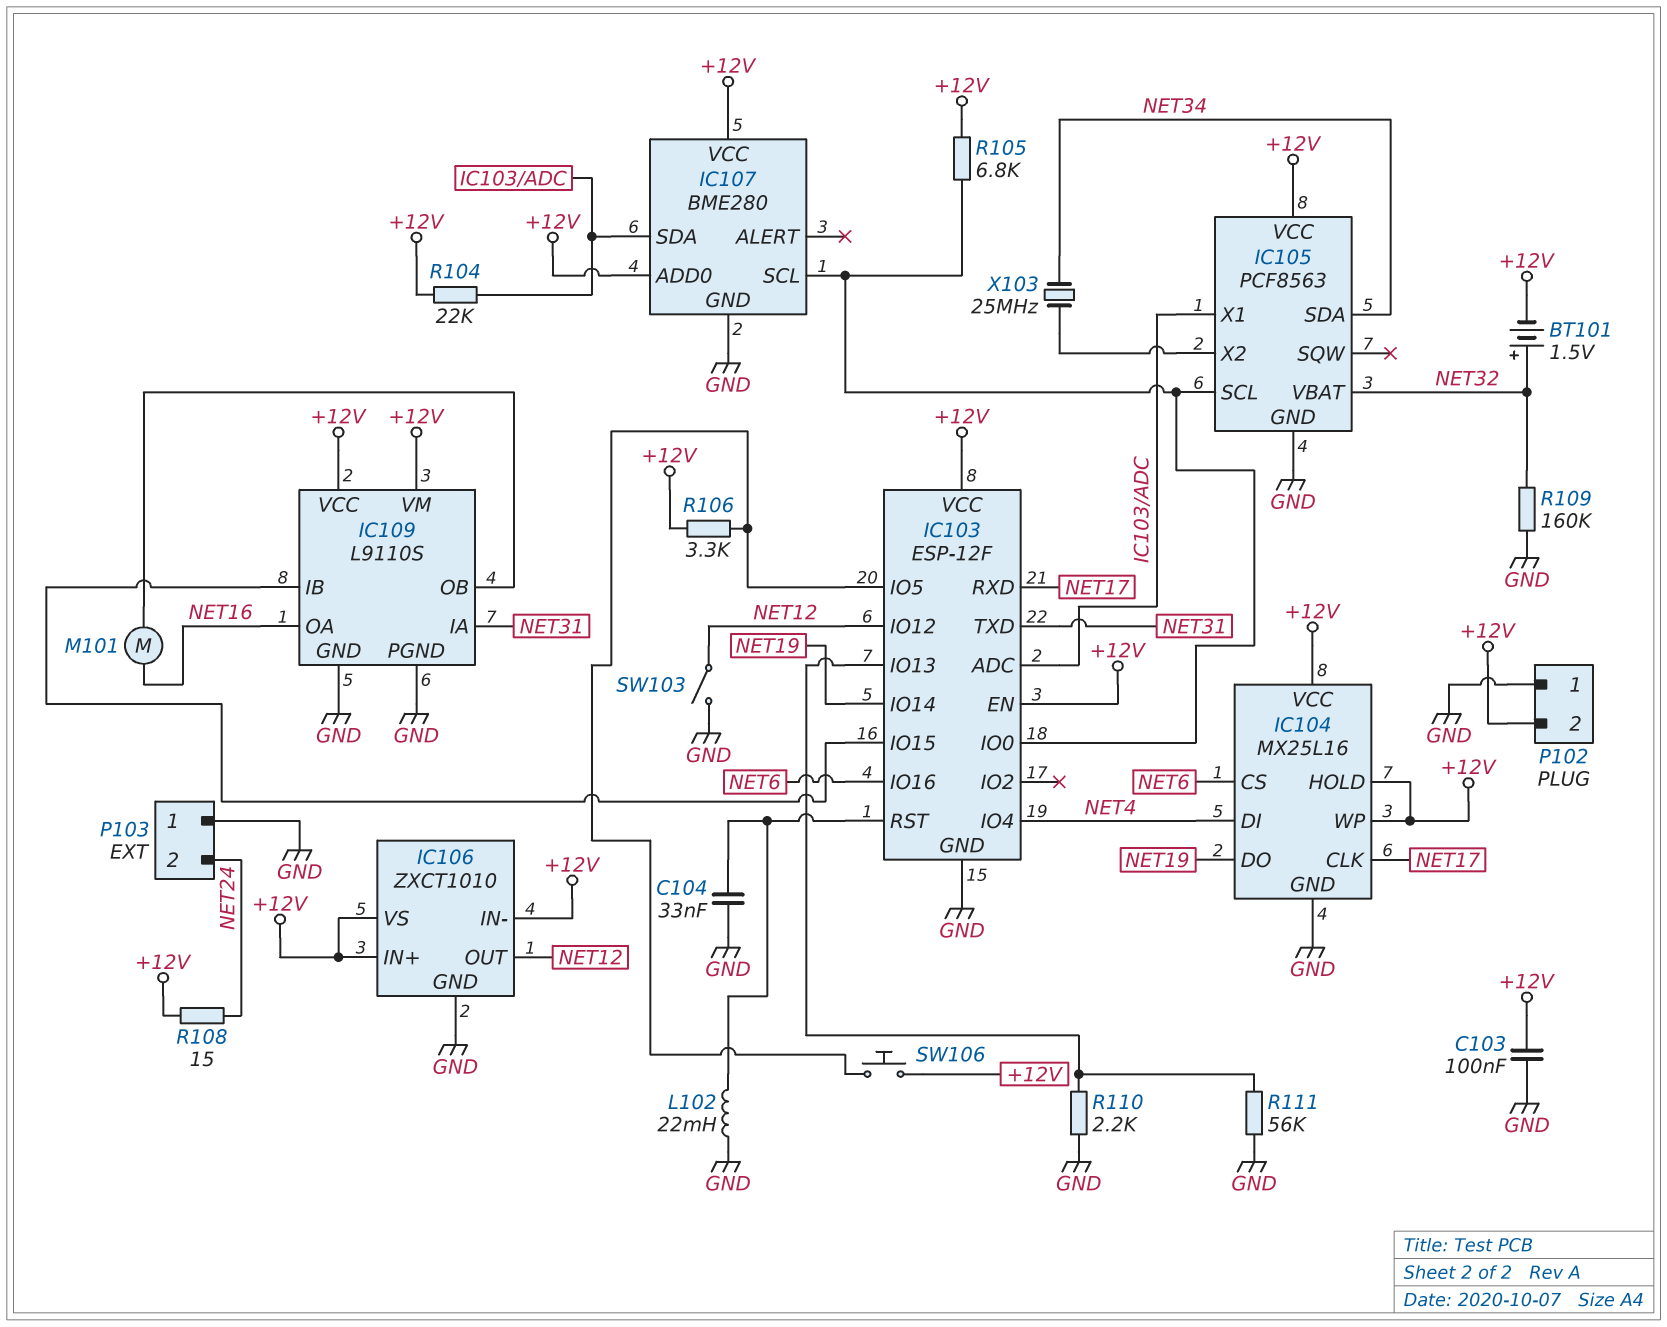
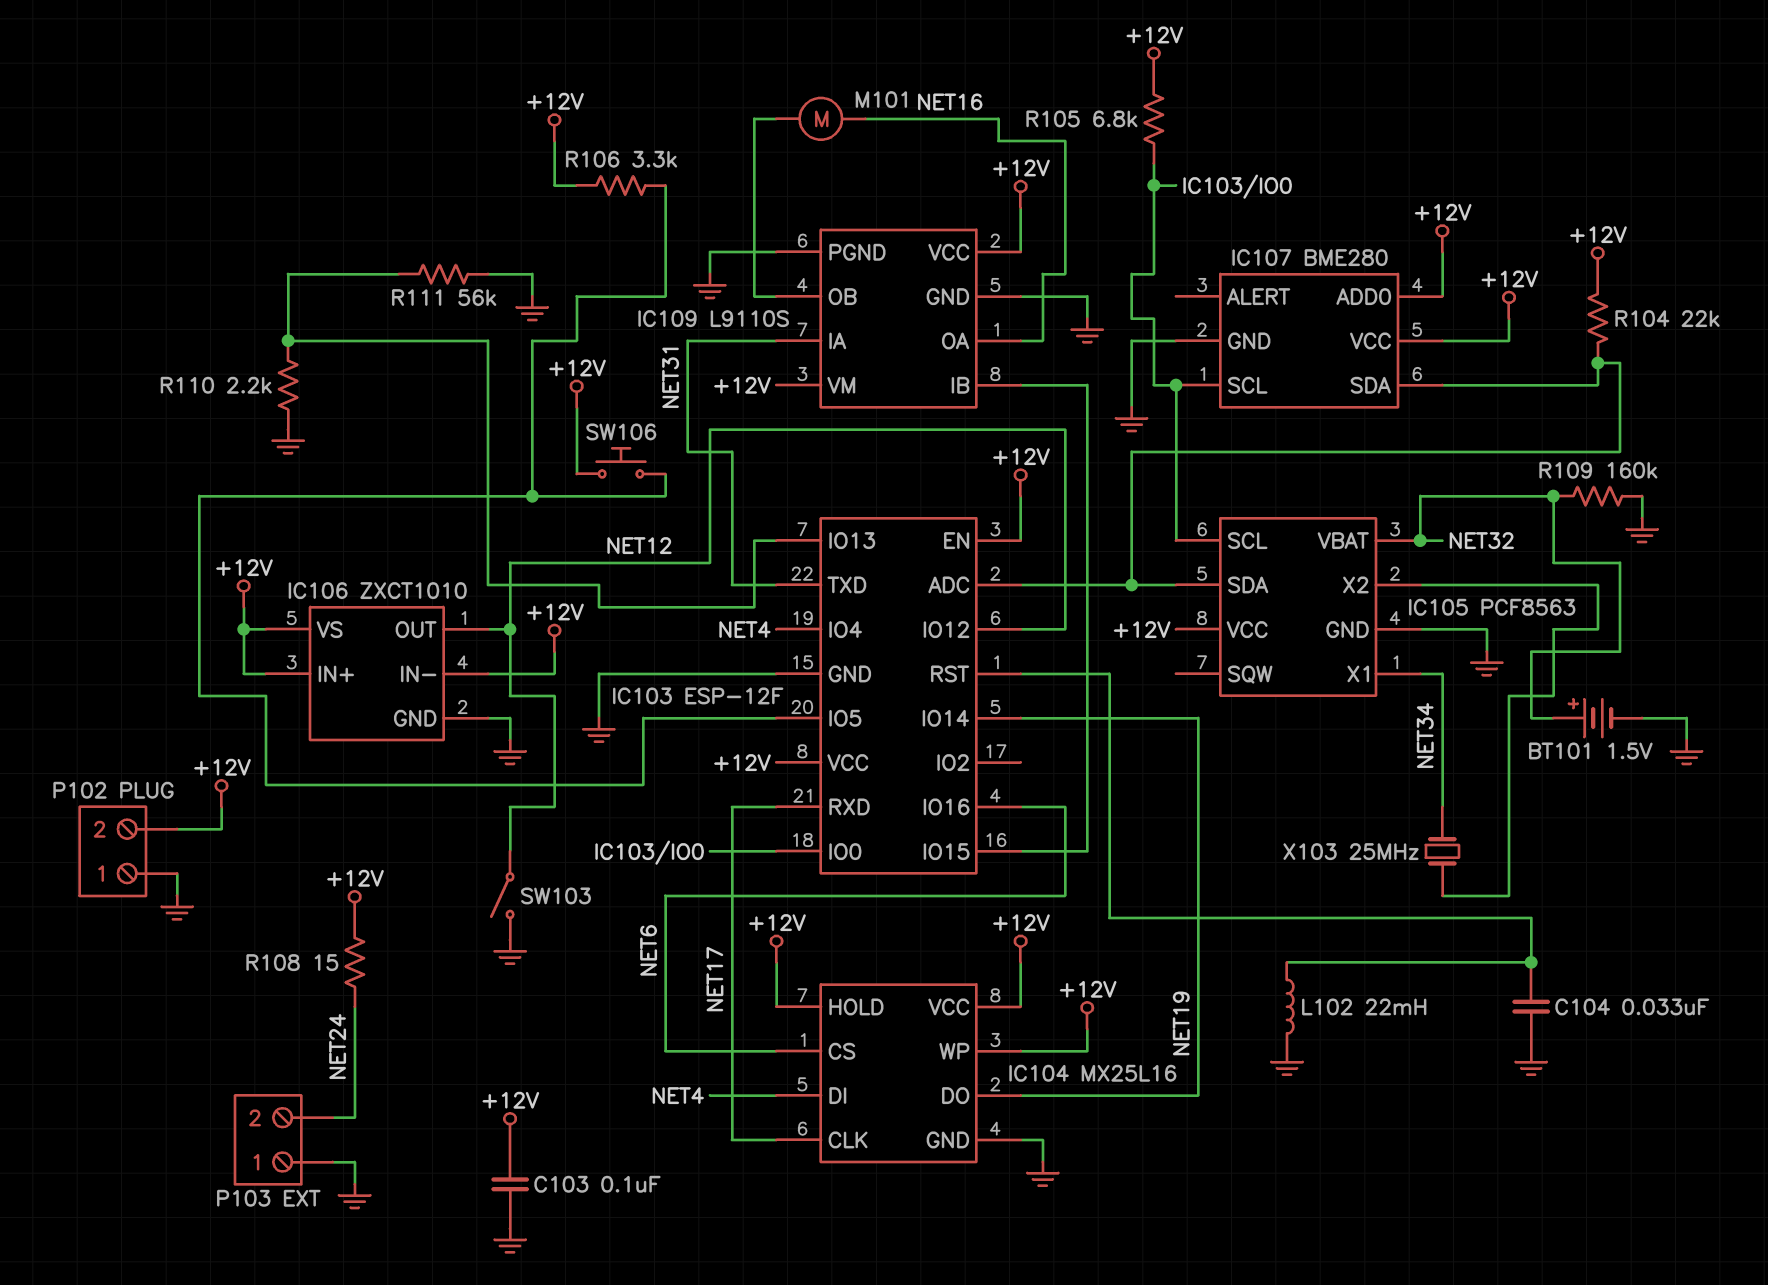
BT101: 1.5V (plus NET32, minus +12V) -> 1.5V (plus NET32, minus GND)
IC105 pin SDA: NET34 -> IC103/ADC
IC105 pin X1: IC103/ADC -> NET34

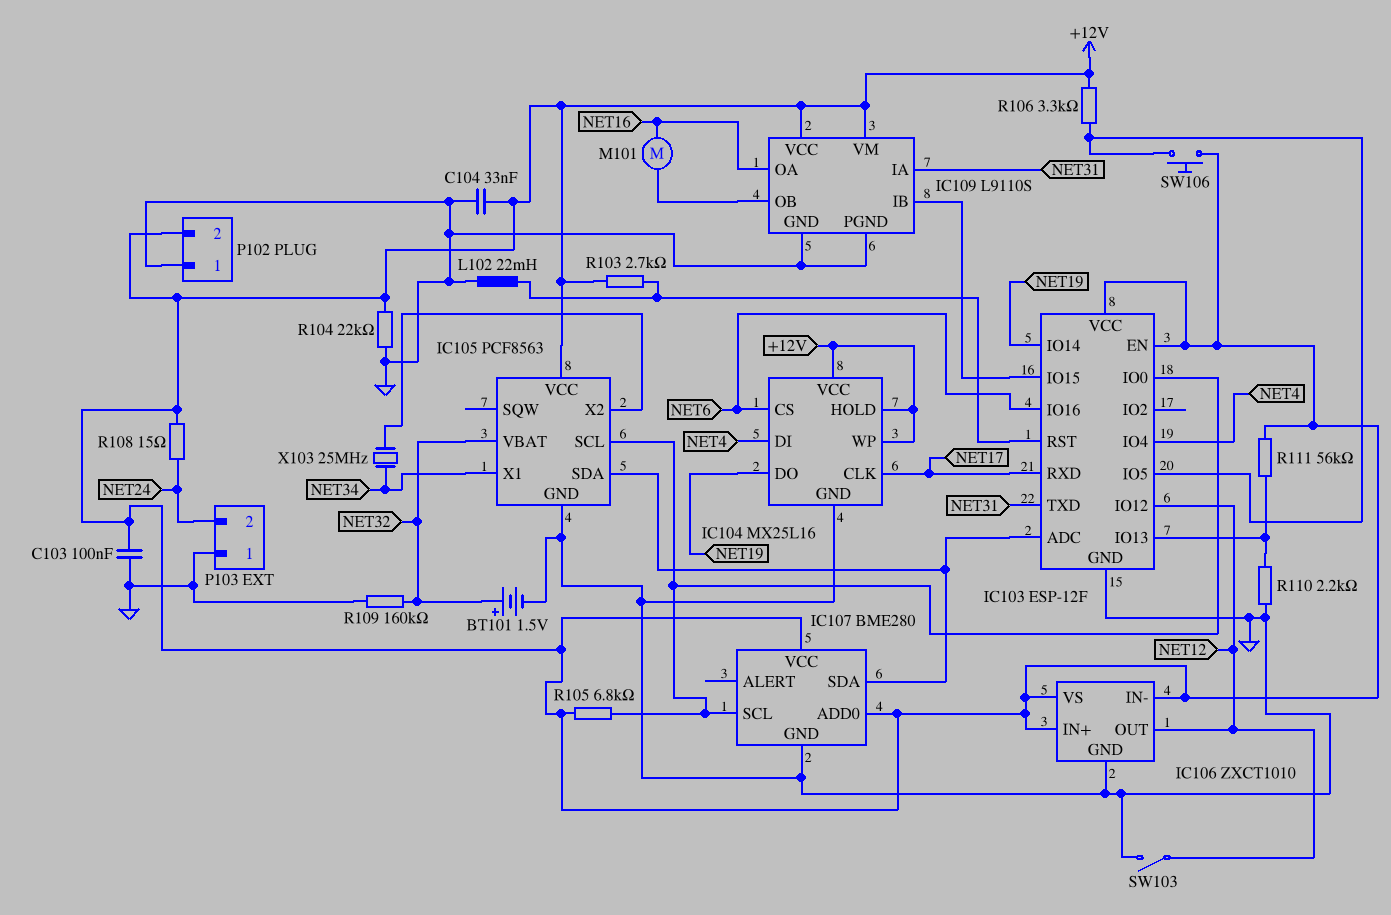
C104: 33nF (GND, IC103/RST) -> 33nF (+12V, GND)
R103: none -> 2.7k (+12V, IC103/RST)
R104: 22k (+12V, IC103/ADC) -> 22k (+12V, GND)
R111: 56k (GND, IC103/IO13) -> 56k (+12V, IC103/IO13)

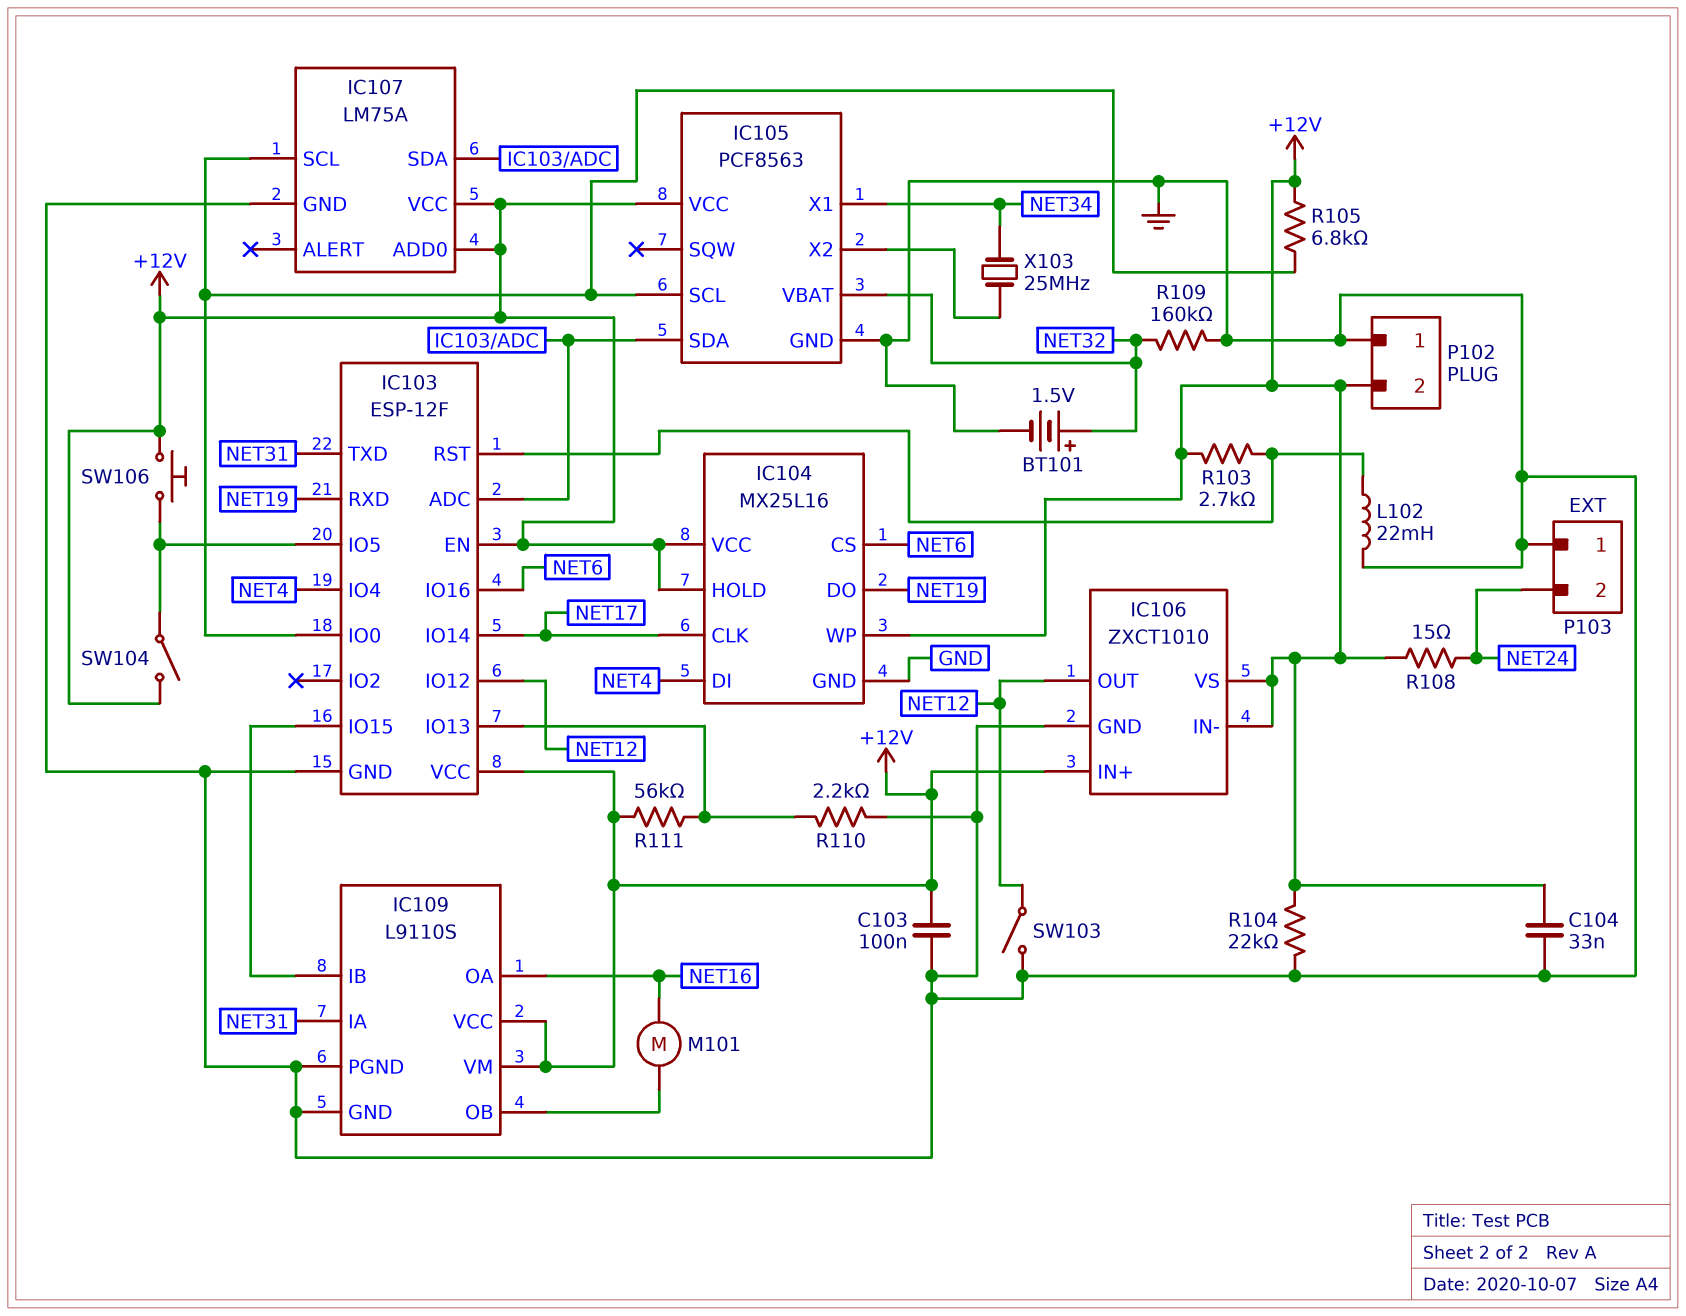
IC103 pin IO14: NET19 -> NET17
IC103 pin RXD: NET17 -> NET19
IC107: BME280 -> LM75A
R106: 3.3k (+12V, IC103/IO5) -> none
SW104: none -> switch (+12V, IC103/IO5)

